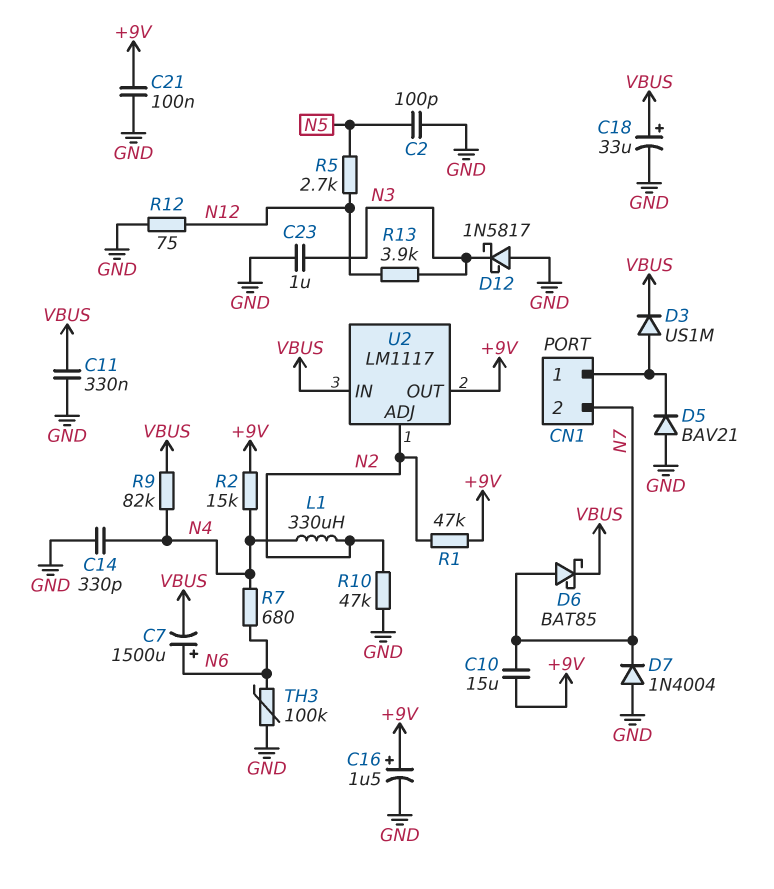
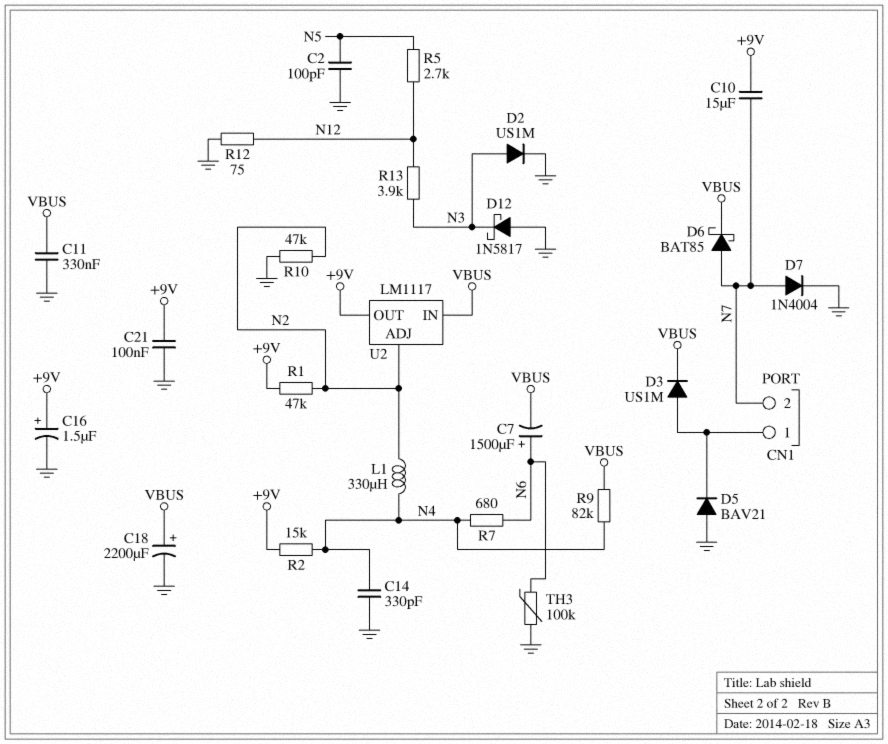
C18: 33uF (plus VBUS, minus GND) -> 2200uF (plus VBUS, minus GND)
C23: 1uF (GND, N3) -> none
D2: none -> diode US1M (A N3, K GND)
D7: diode 1N4004 (A GND, K N7) -> diode 1N4004 (A N7, K GND)

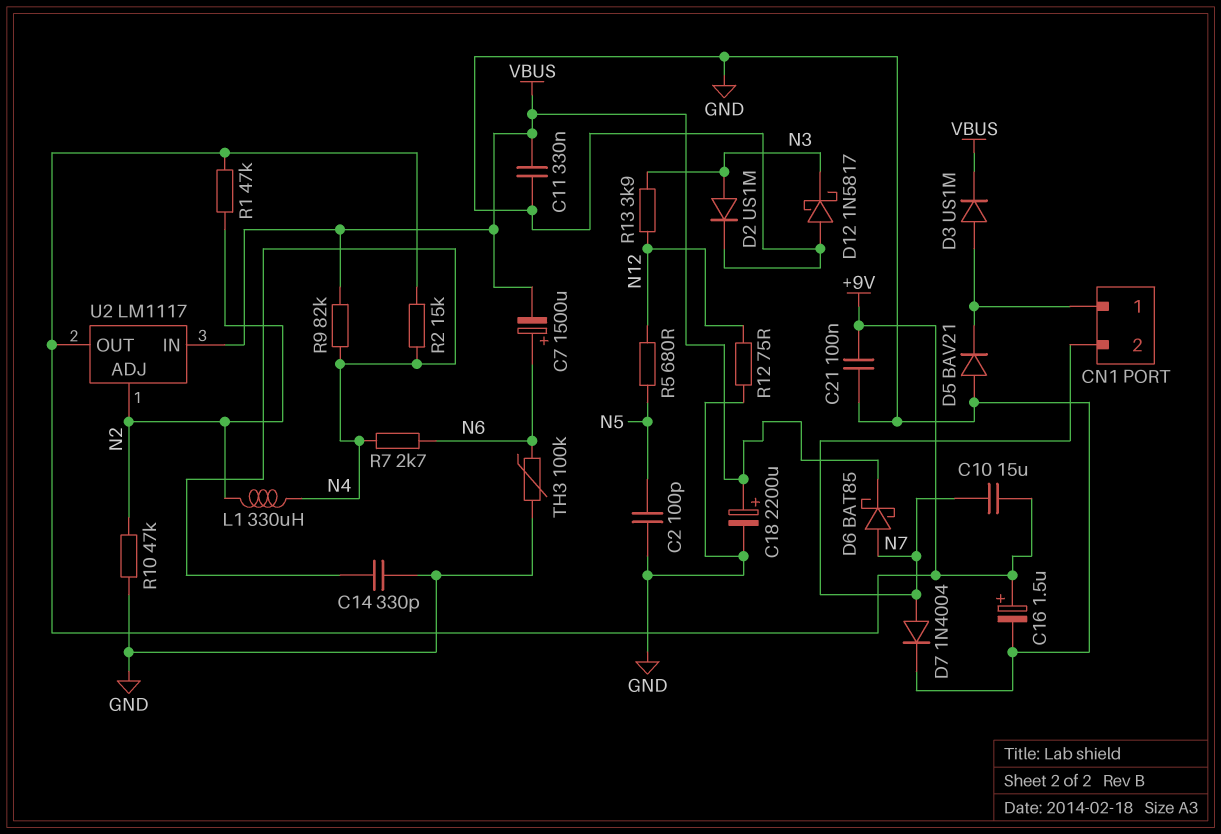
R5: 2.7k (N5, N12) -> 680 (N5, N12)
R7: 680 (N4, N6) -> 2.7k (N4, N6)

